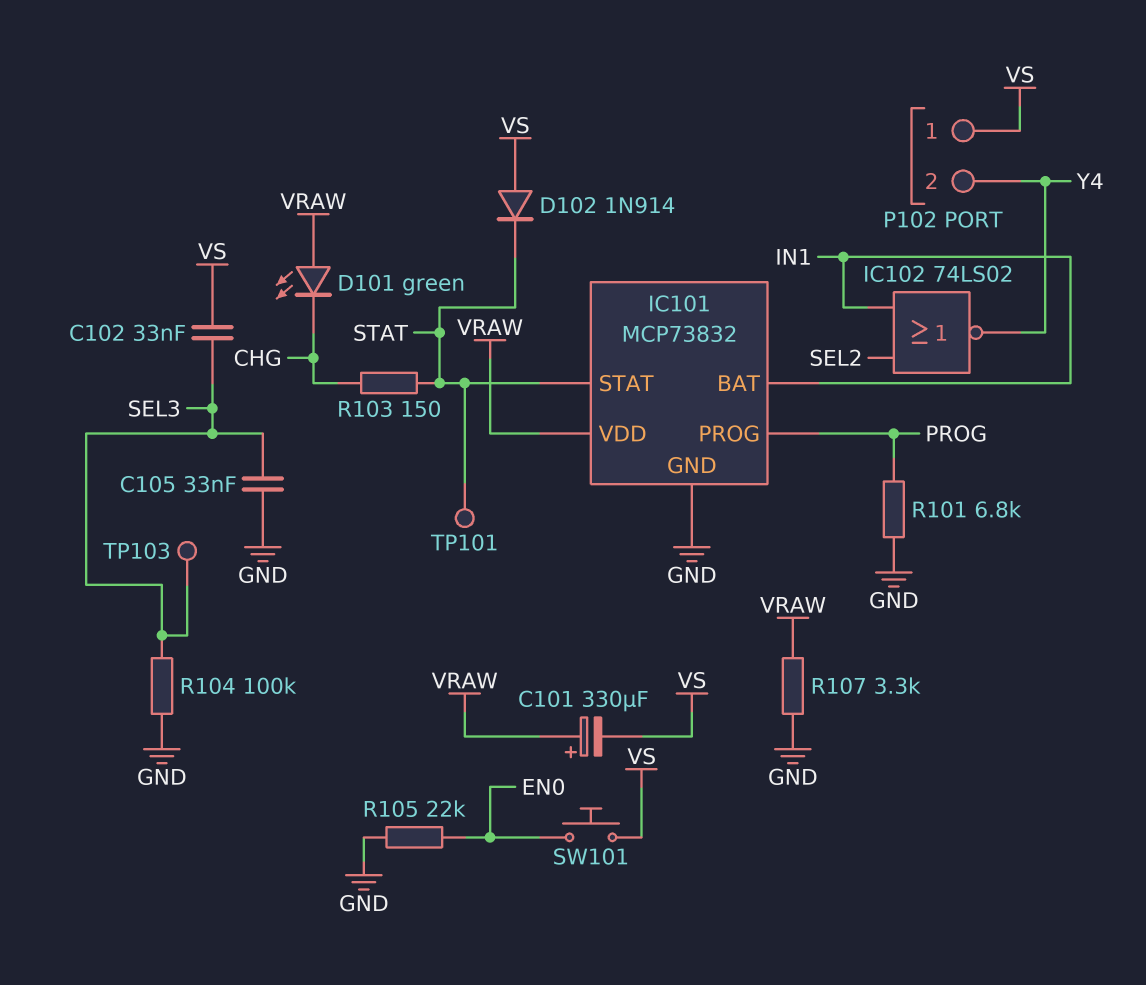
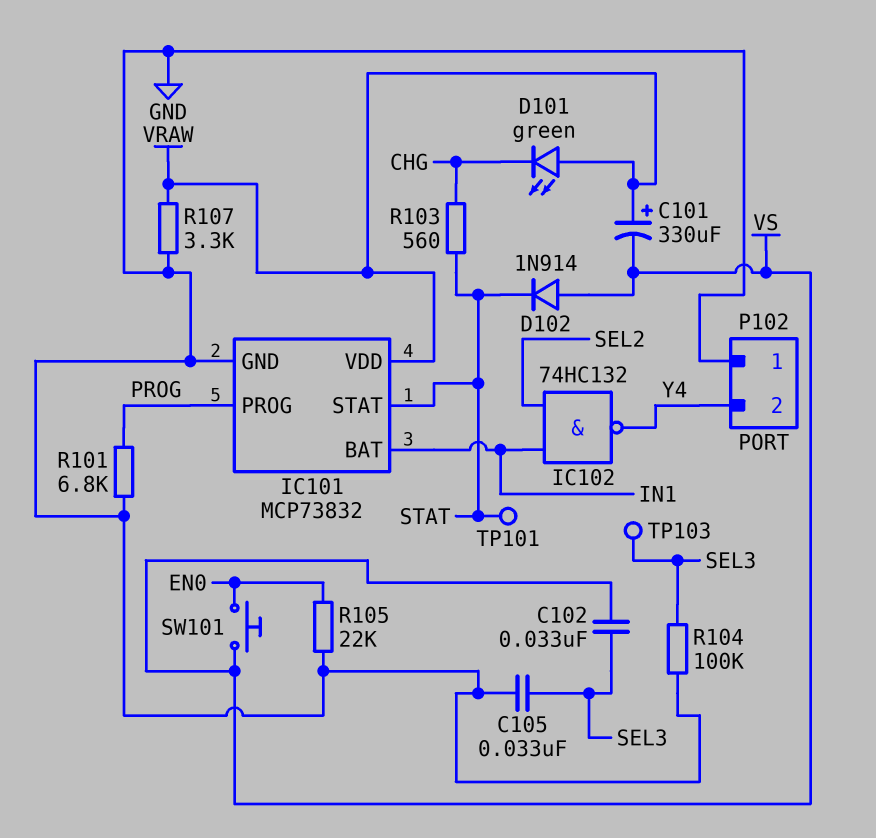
IC102: NOR 74LS02 (in IN1, in SEL2, out Y4) -> NAND 74HC132 (in IN1, in SEL2, out Y4)
P102 pin 1: VS -> GND
R103: 150 (CHG, STAT) -> 560 (CHG, STAT)

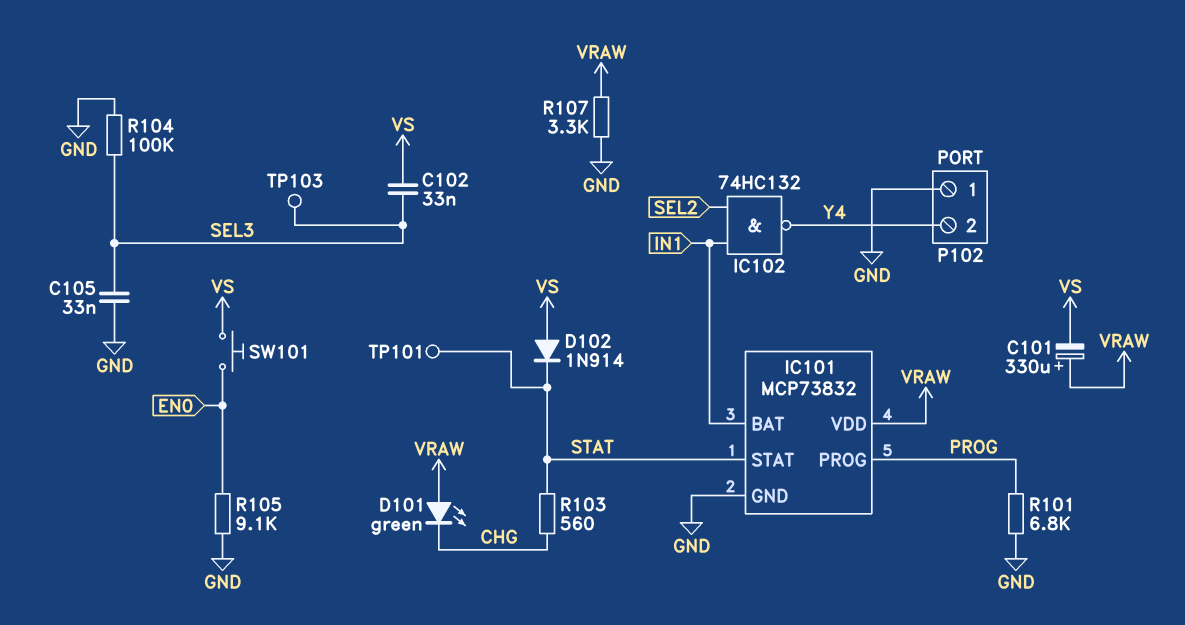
R105: 22k (EN0, GND) -> 9.1k (EN0, GND)

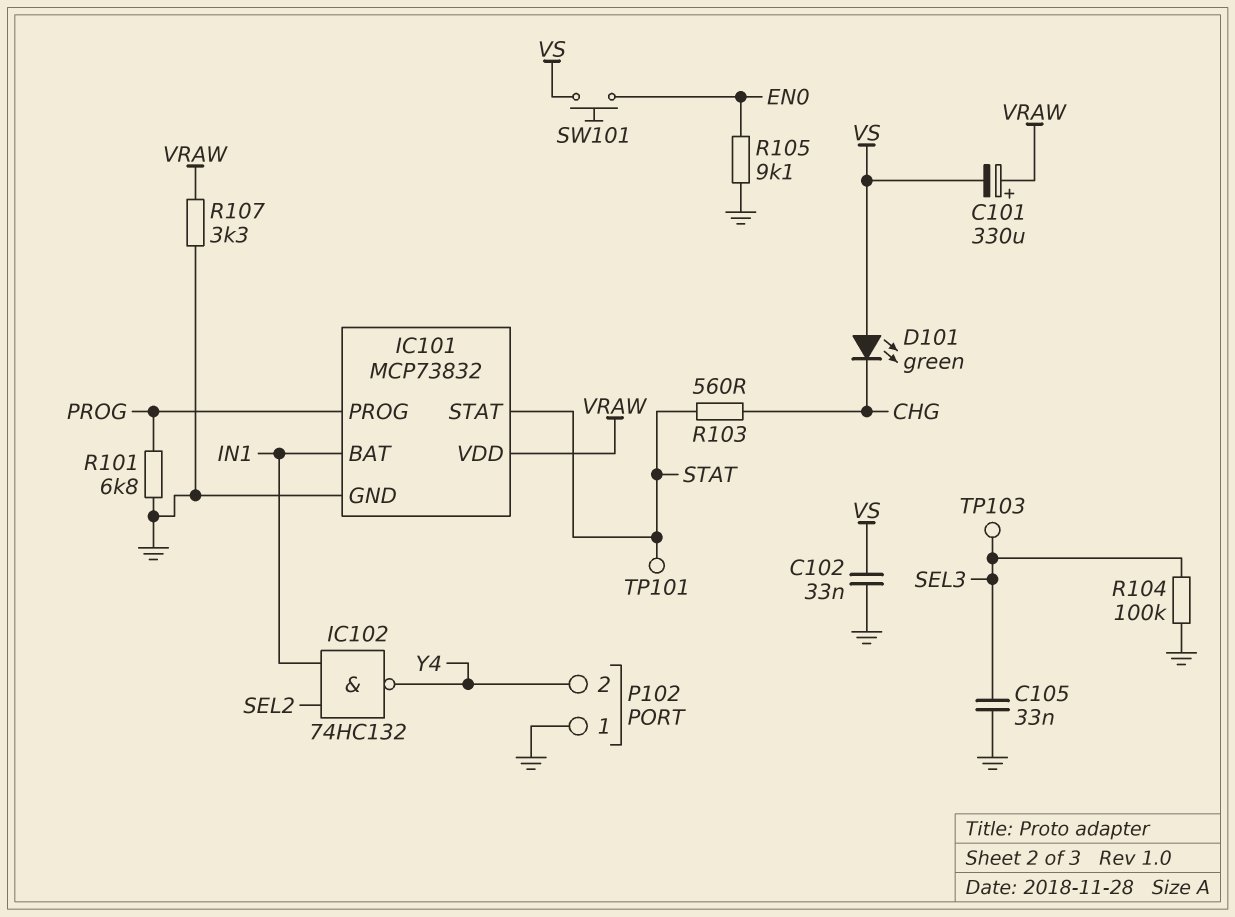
C102: 33nF (SEL3, VS) -> 33nF (GND, VS)
D101: LED green (A VRAW, K CHG) -> LED green (A VS, K CHG)
D102: diode 1N914 (A VS, K STAT) -> none

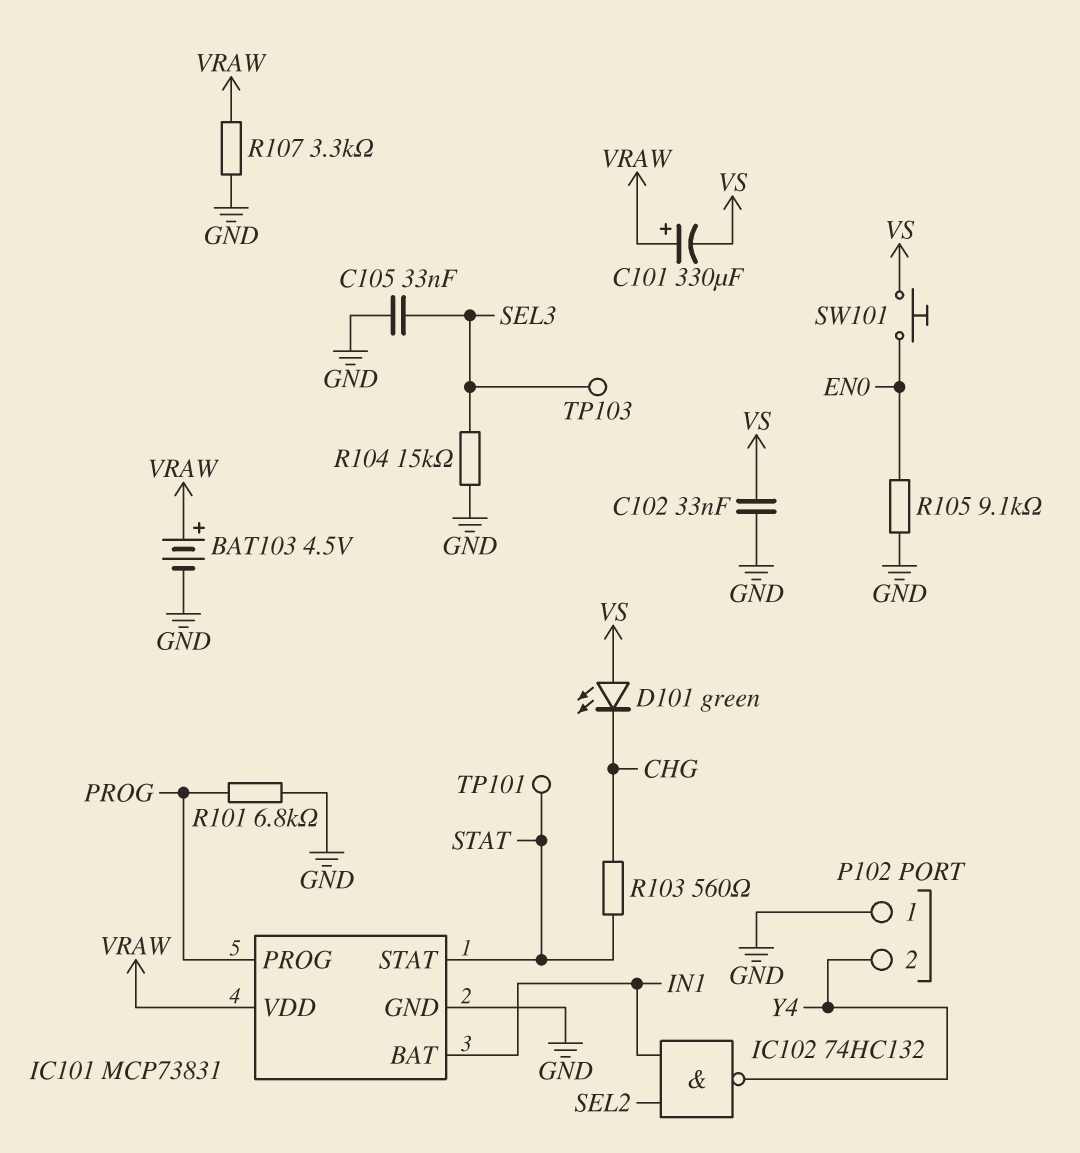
BAT103: none -> 4.5V (plus VRAW, minus GND)
IC101: MCP73832 -> MCP73831
R104: 100k (GND, SEL3) -> 15k (GND, SEL3)

